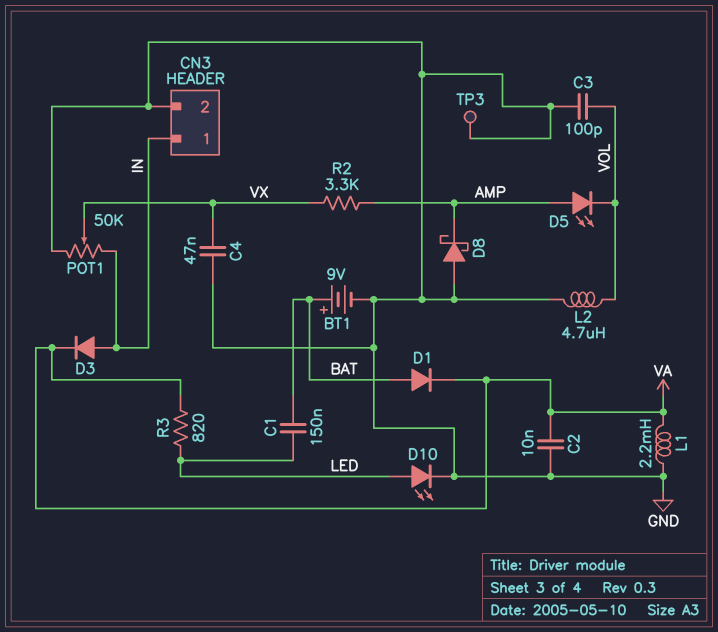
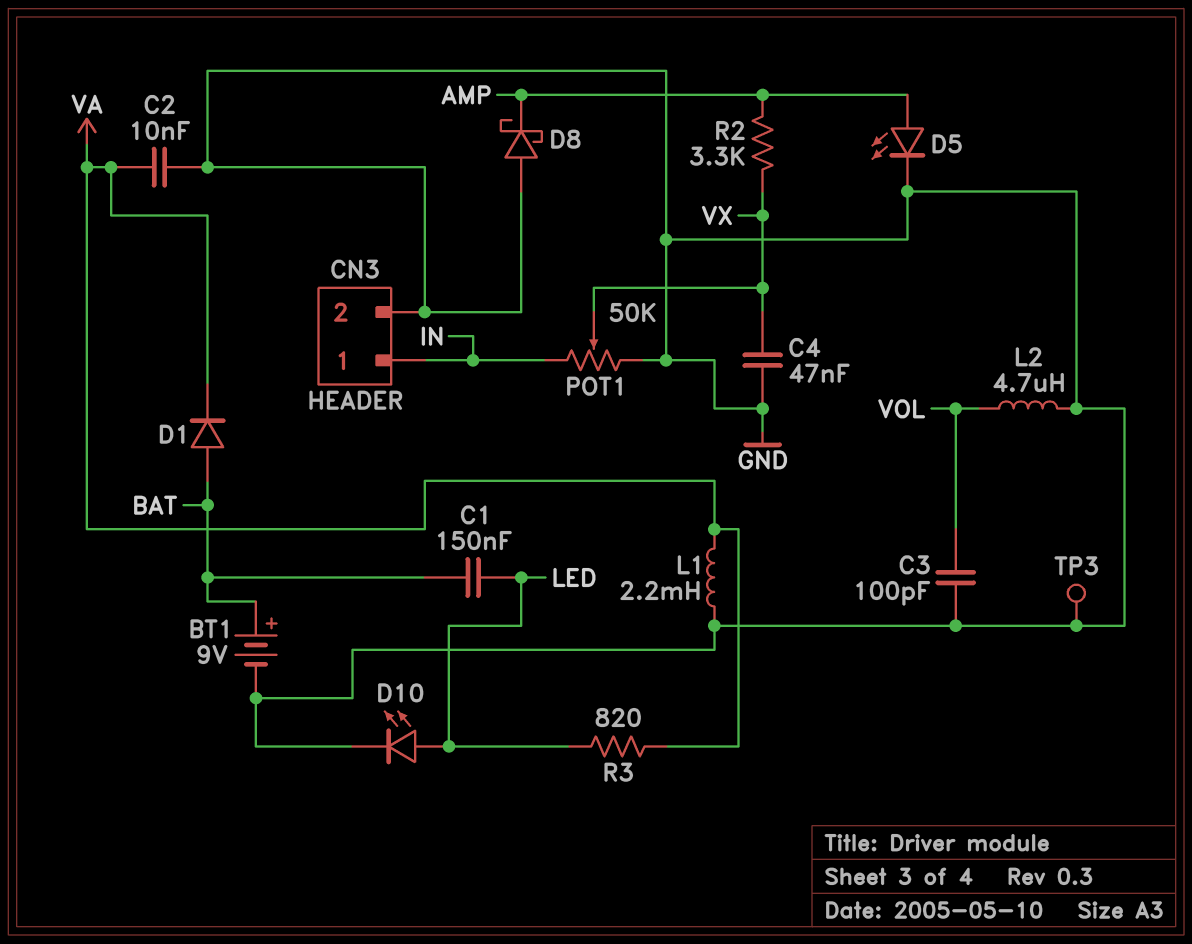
D3: diode (A IN, K VA) -> none
D5: LED (A AMP, K VOL) -> LED (A AMP, K GND)

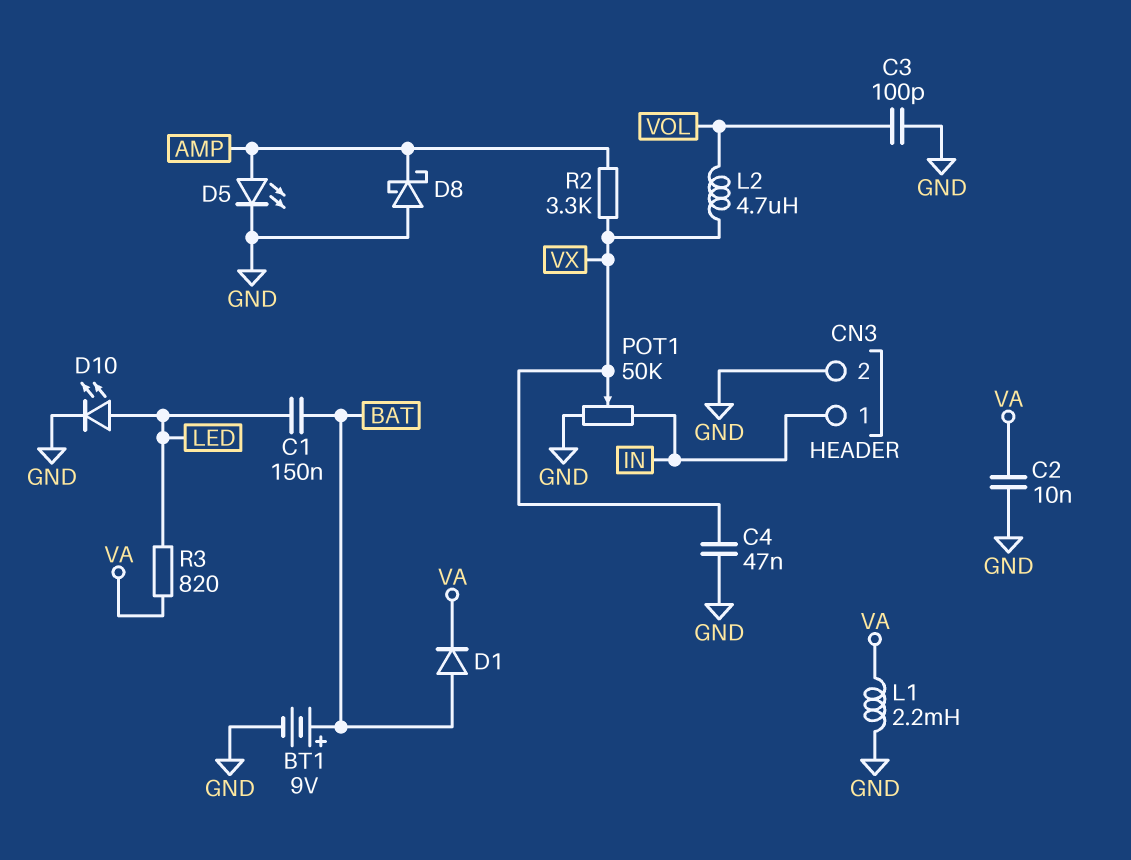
L2: 4.7uH (GND, VOL) -> 4.7uH (VOL, VX)
TP3: test point (GND) -> none

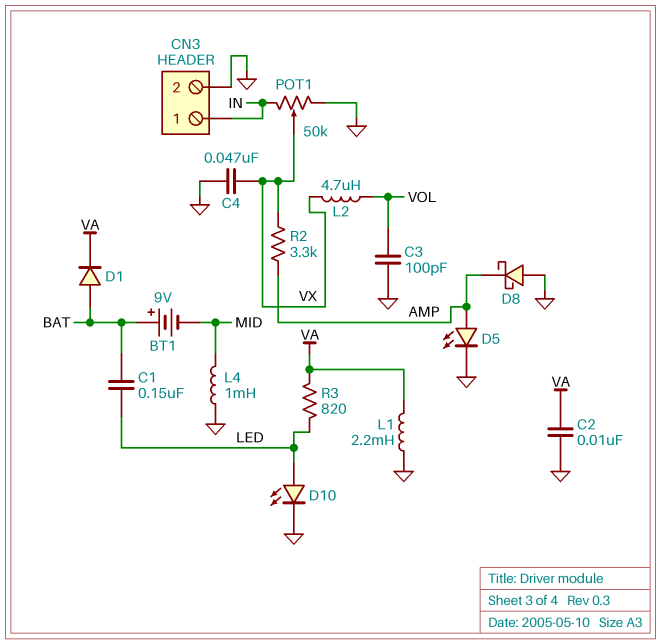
BT1: 9V (plus BAT, minus GND) -> 9V (plus BAT, minus MID)
L4: none -> 1mH (GND, MID)

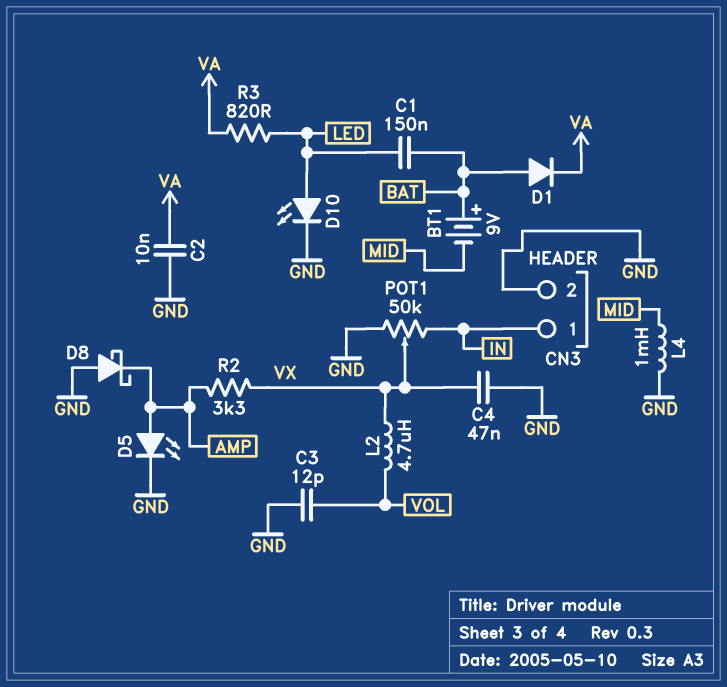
C3: 100pF (GND, VOL) -> 12pF (GND, VOL)
L1: 2.2mH (GND, VA) -> none

